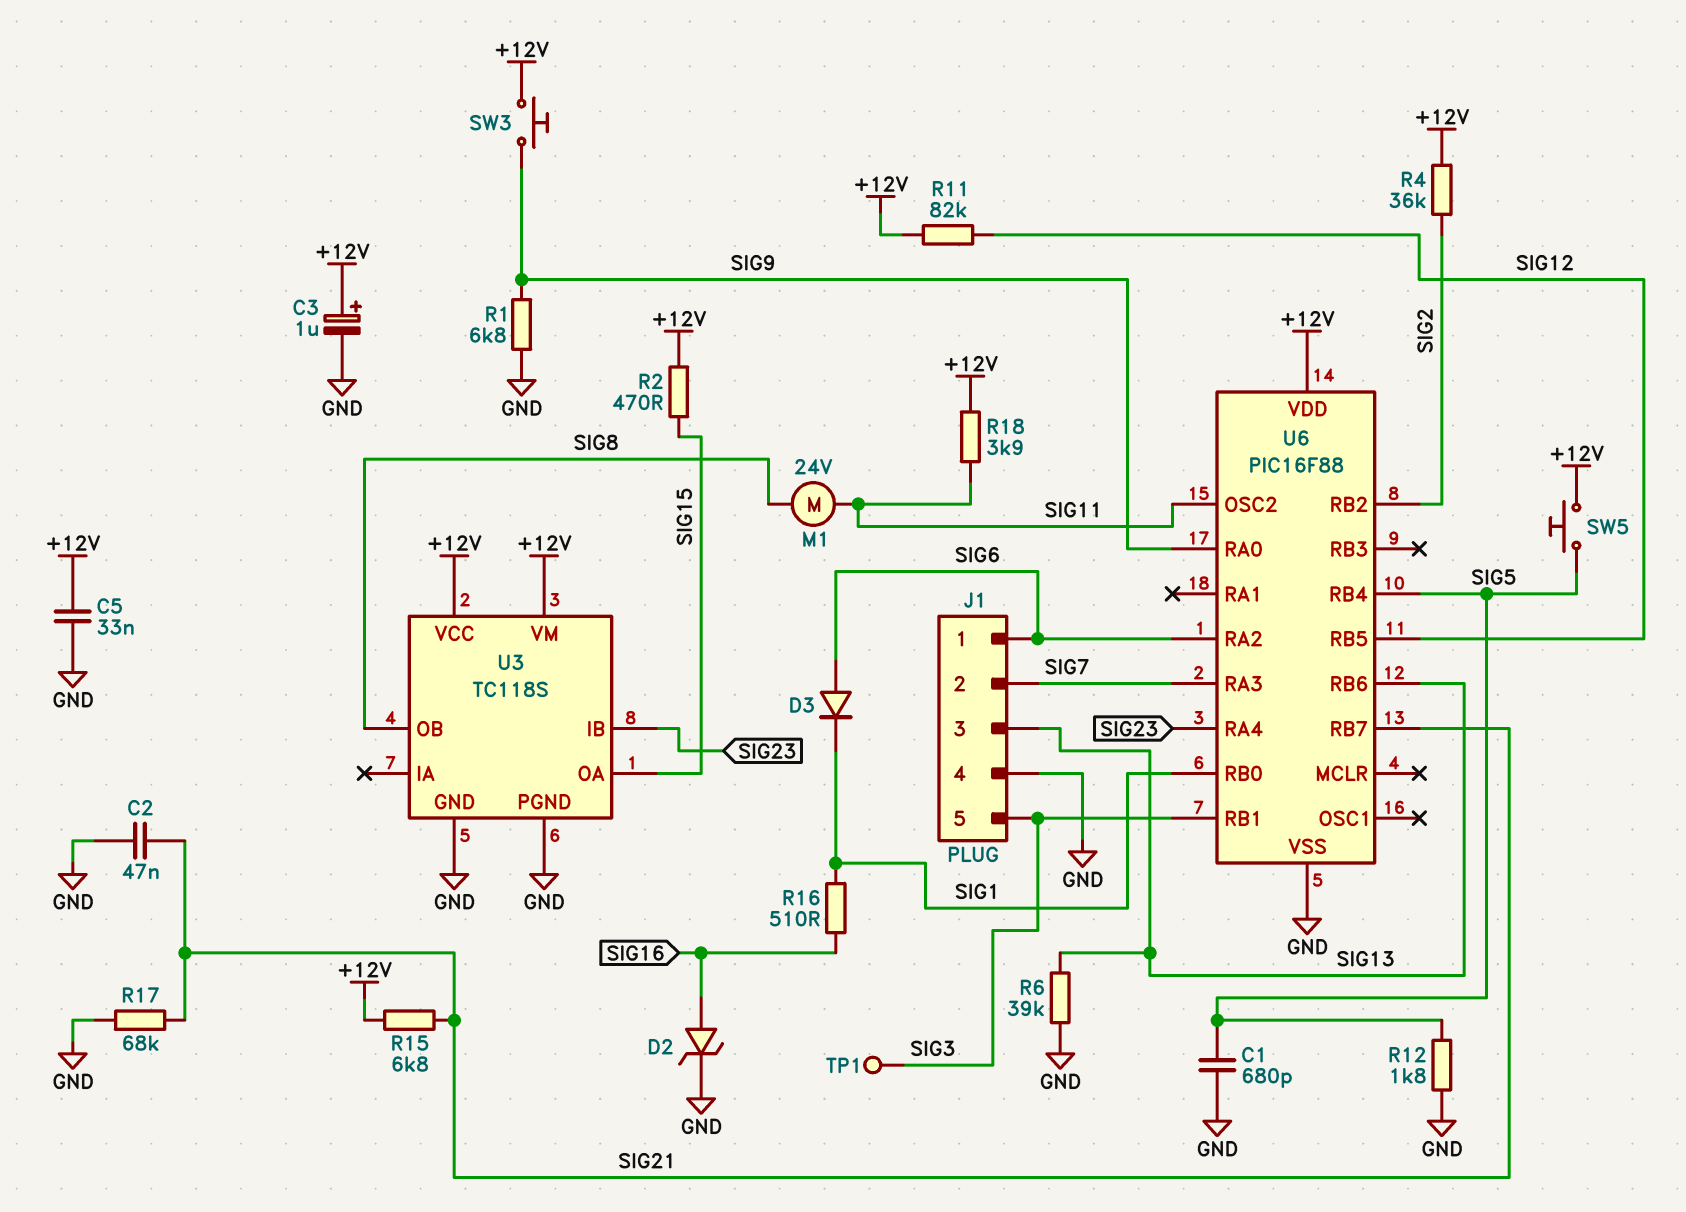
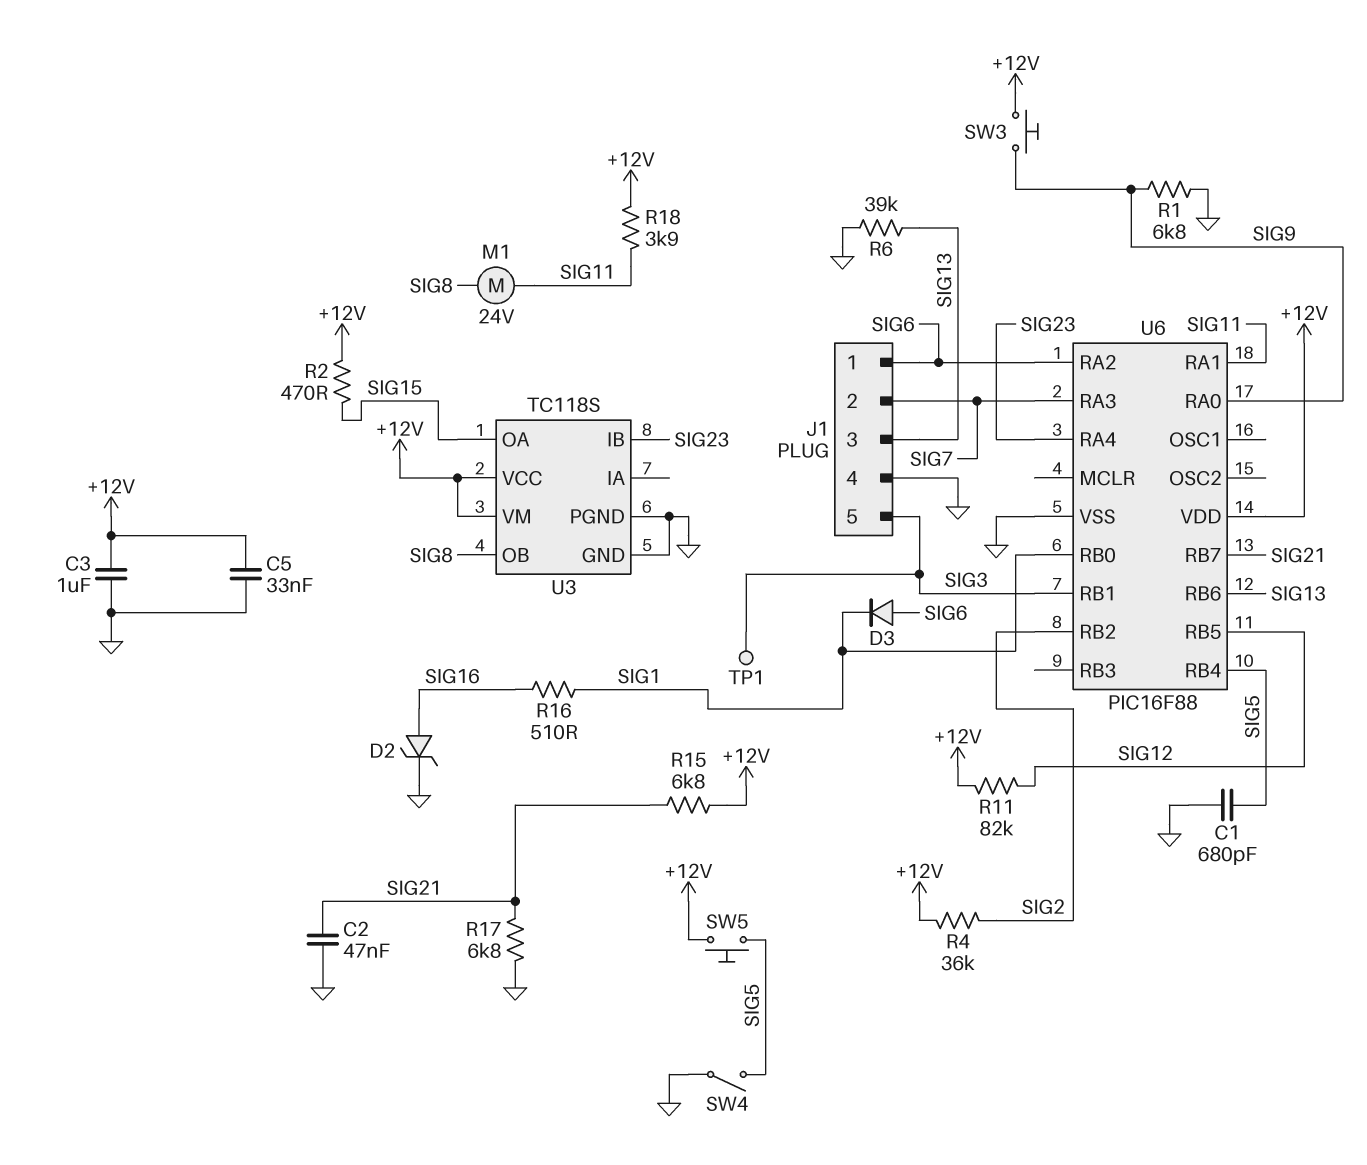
C3: 1uF (plus +12V, minus GND) -> 1uF (+12V, GND)
R12: 1.8k (GND, SIG5) -> none
R17: 68k (GND, SIG21) -> 6.8k (GND, SIG21)
SW4: none -> switch (GND, SIG5)
U6 pin OSC2: SIG11 -> none
U6 pin RA1: none -> SIG11

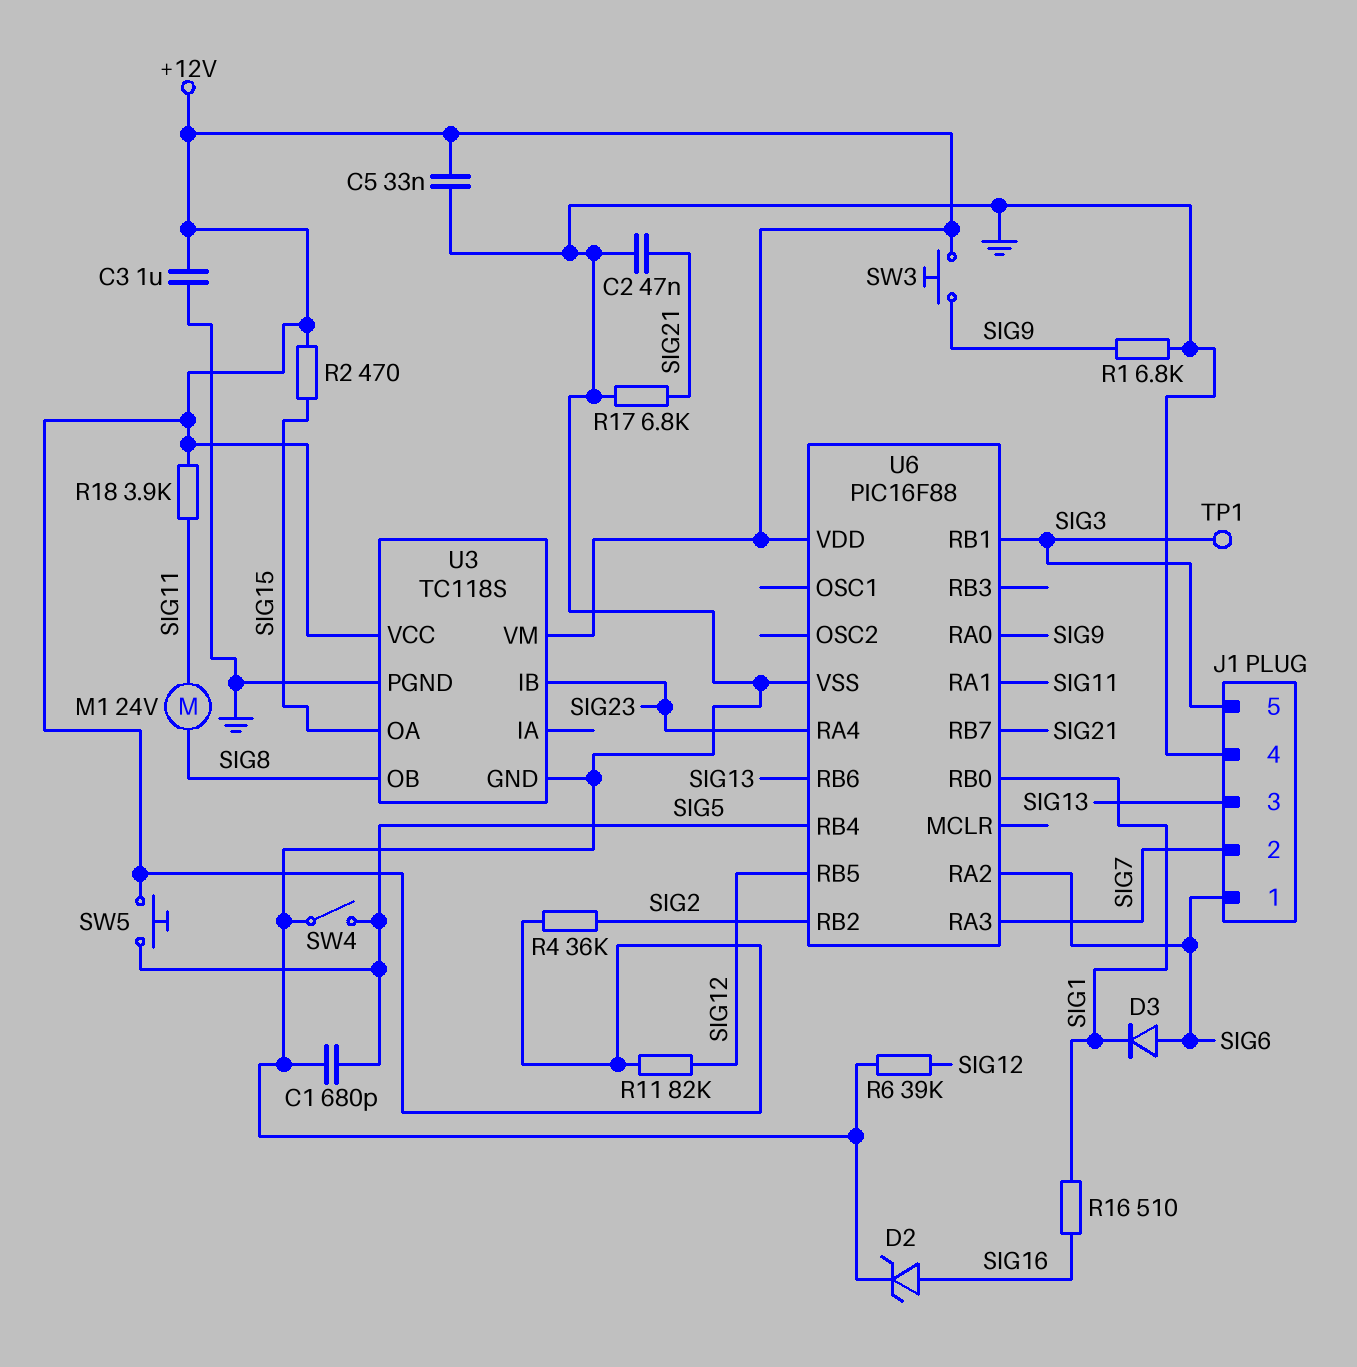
R6: 39k (GND, SIG13) -> 39k (GND, SIG12)
R15: 6.8k (+12V, SIG21) -> none

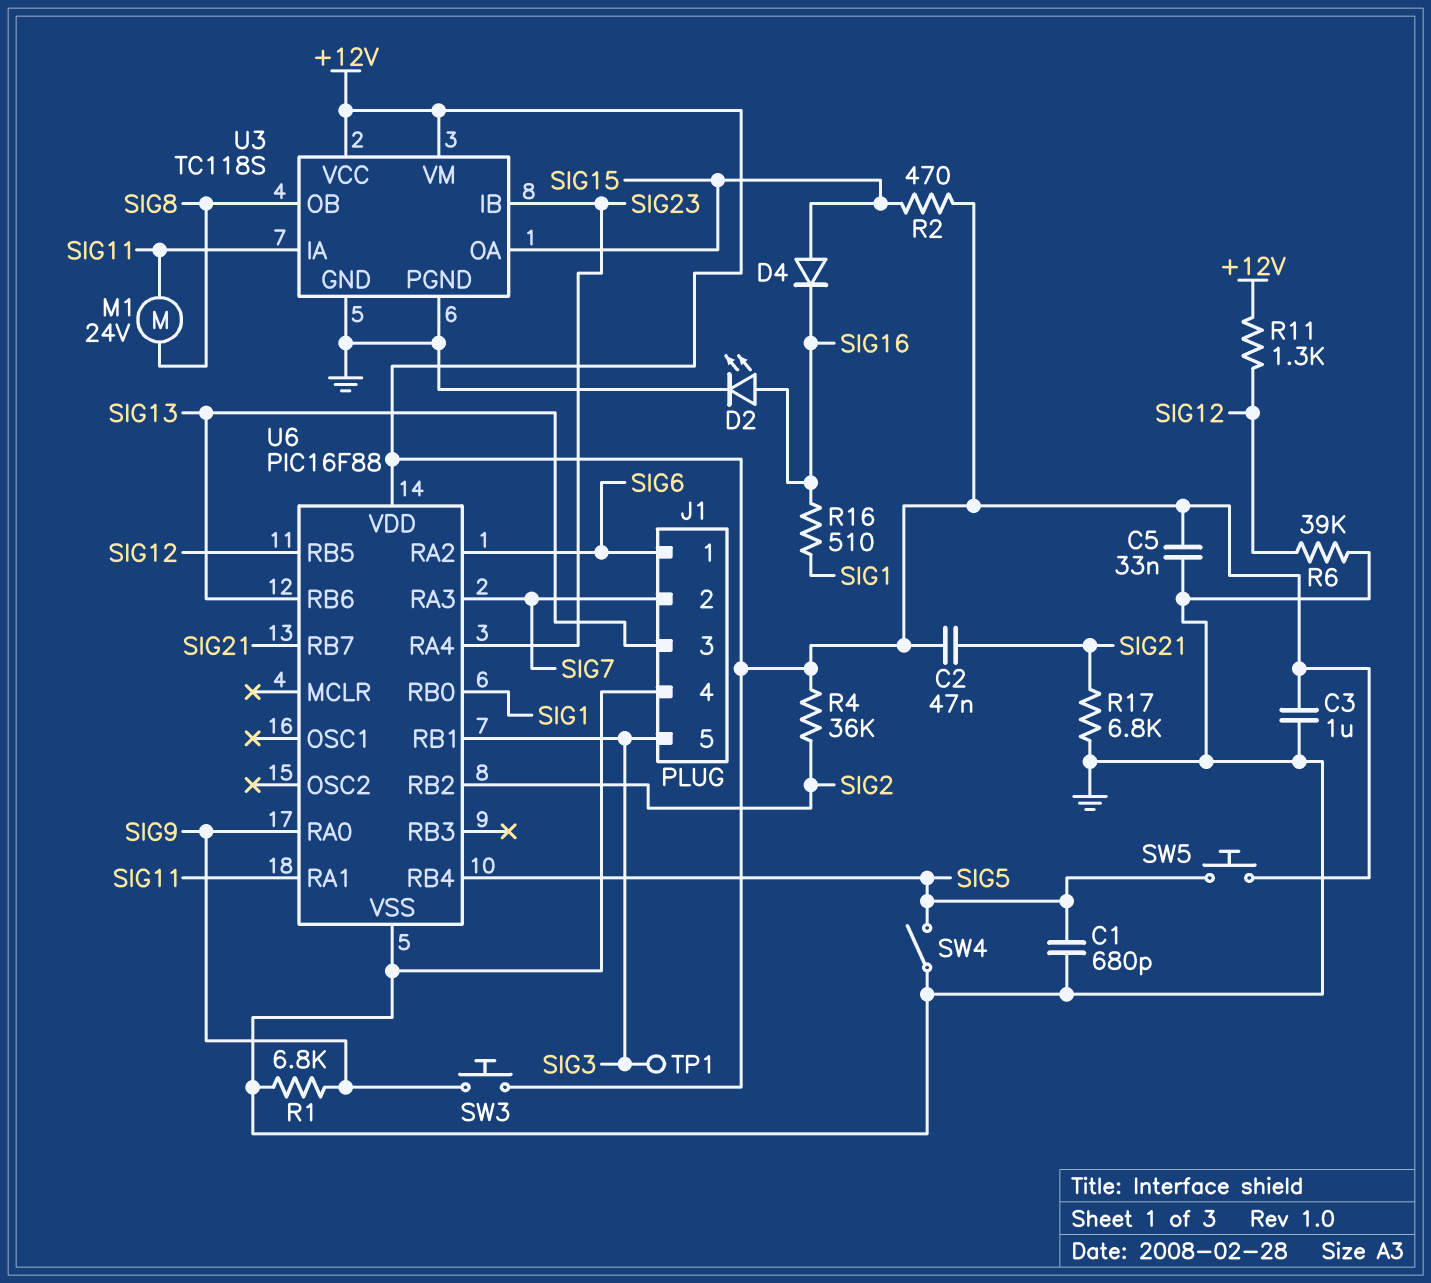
C2: 47nF (GND, SIG21) -> 47nF (+12V, SIG21)
D2: zener (A SIG16, K GND) -> LED (A SIG16, K GND)
D3: diode (A SIG6, K SIG1) -> none
D4: none -> diode (A SIG15, K SIG16)
R11: 82k (+12V, SIG12) -> 1.3k (+12V, SIG12)
R18: 3.9k (+12V, SIG11) -> none
U3 pin IA: none -> SIG11

